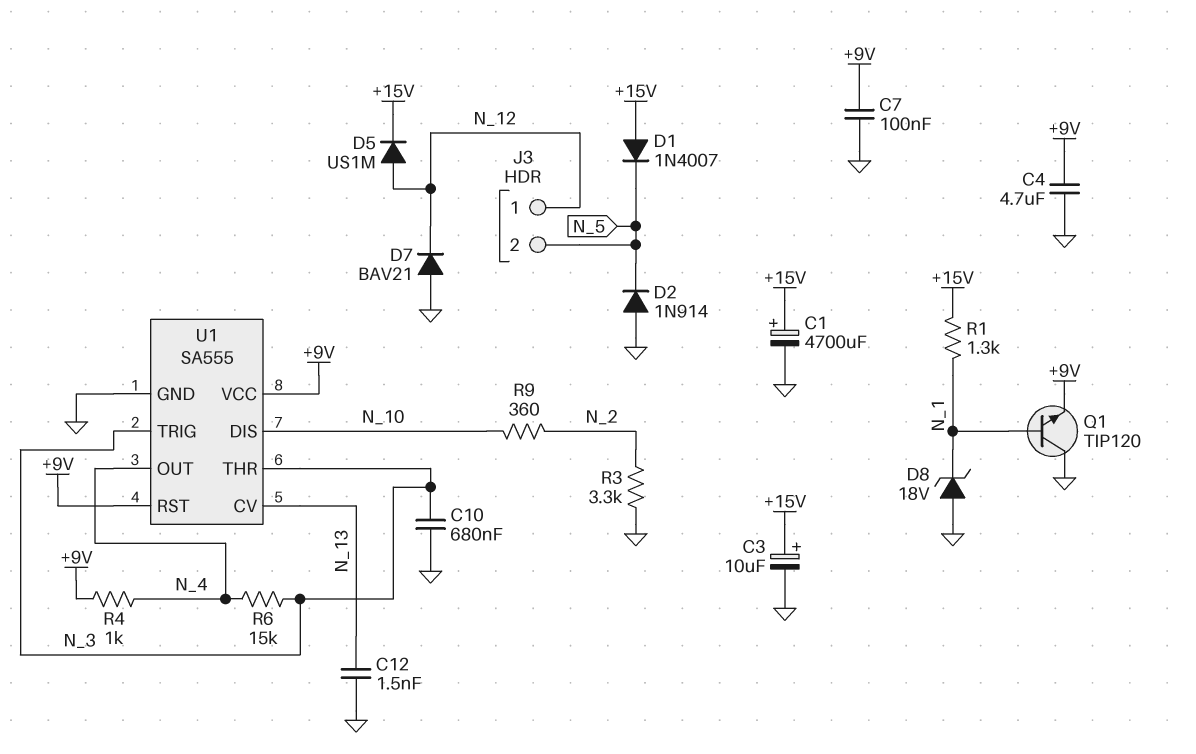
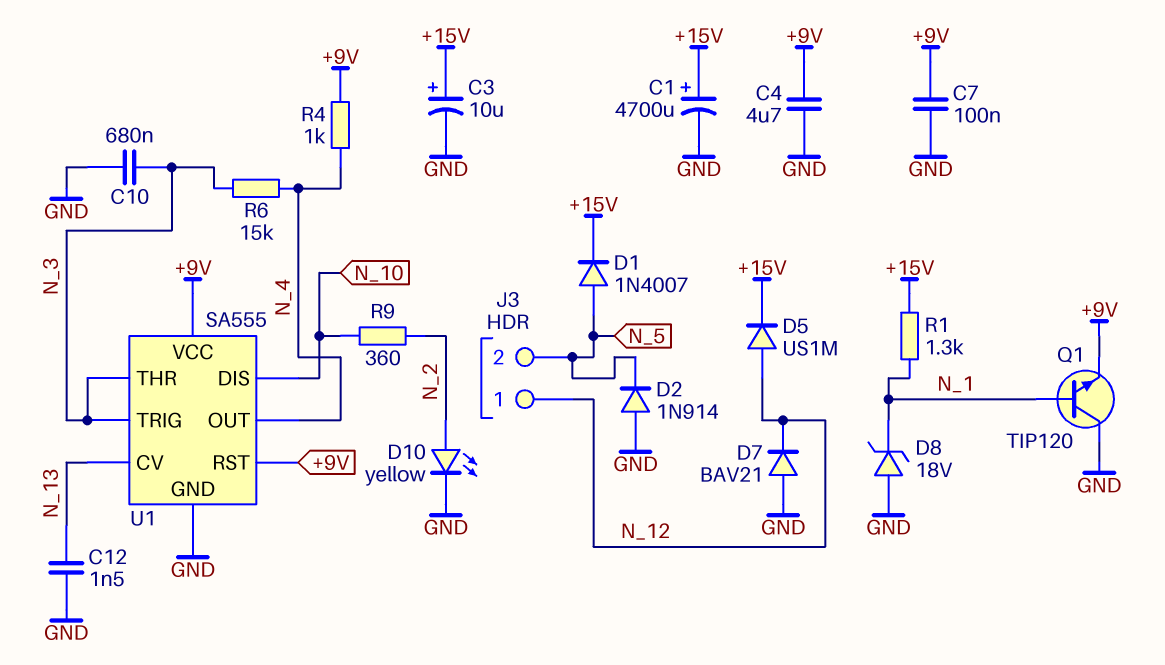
D1: diode 1N4007 (A +15V, K N_5) -> diode 1N4007 (A N_5, K +15V)
D10: none -> LED yellow (A N_2, K GND)
R3: 3.3k (GND, N_2) -> none

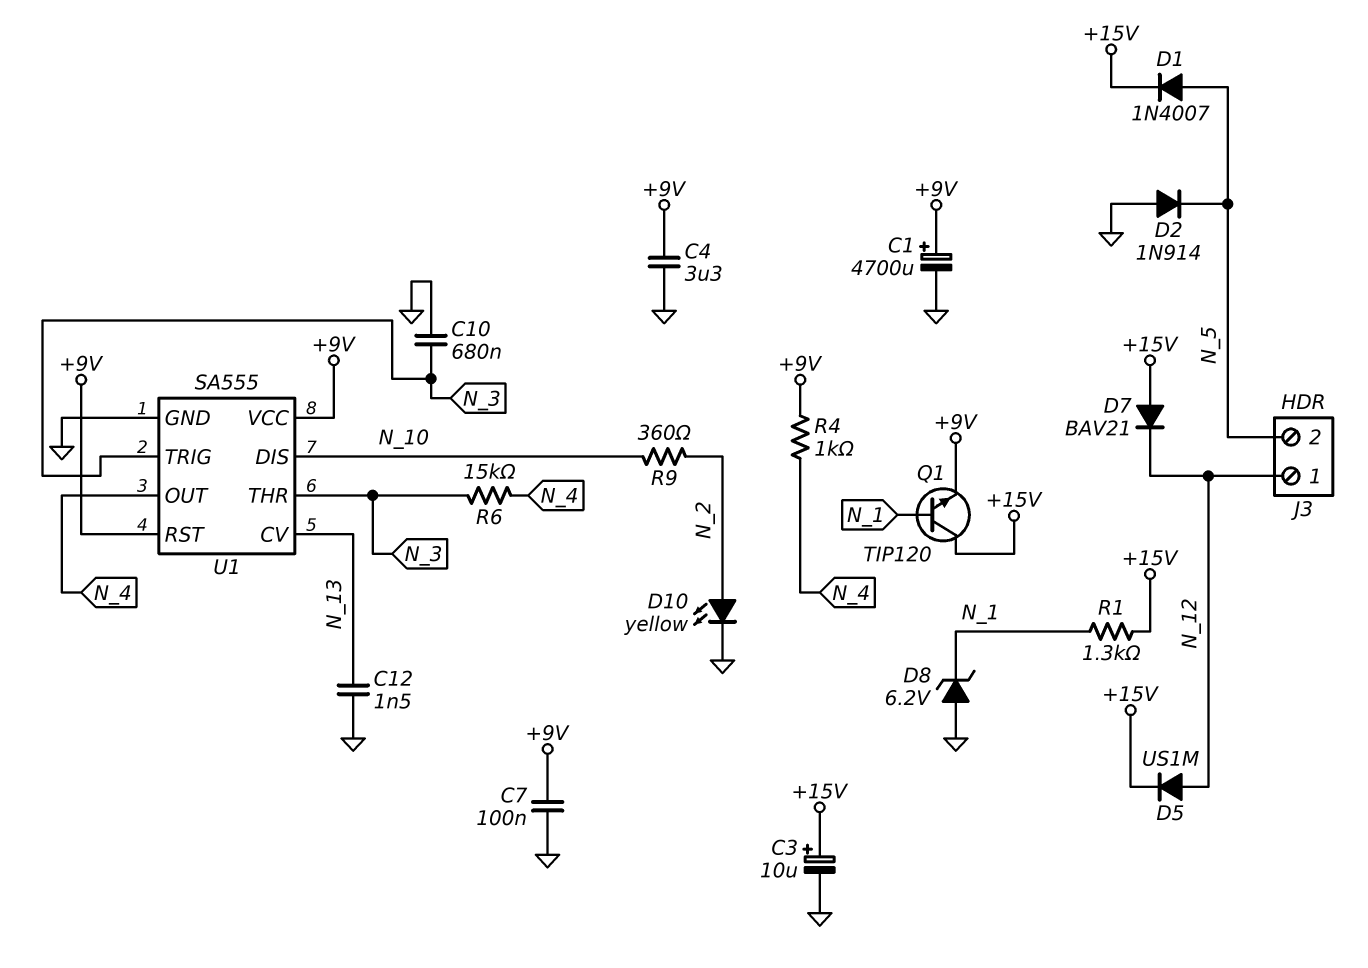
C1: 4700uF (plus +15V, minus GND) -> 4700uF (plus +9V, minus GND)
C4: 4.7uF (+9V, GND) -> 3.3uF (+9V, GND)
D7: diode BAV21 (A GND, K N_12) -> diode BAV21 (A +15V, K N_12)
D8: zener 18V (A GND, K N_1) -> zener 6.2V (A GND, K N_1)
Q1: NPN TIP120 (B N_1, C GND, E +9V) -> NPN TIP120 (B N_1, C +15V, E +9V)

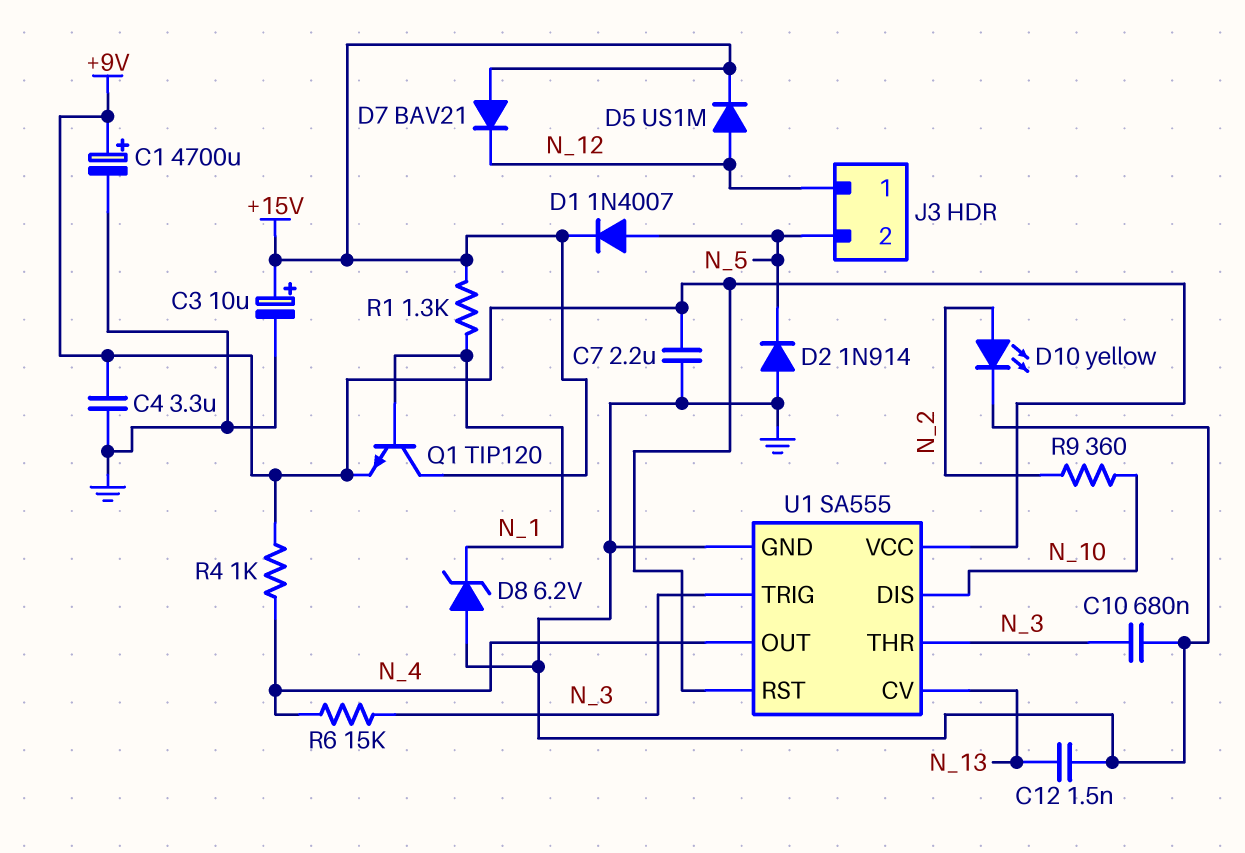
C7: 100nF (+9V, GND) -> 2.2uF (+9V, GND)

